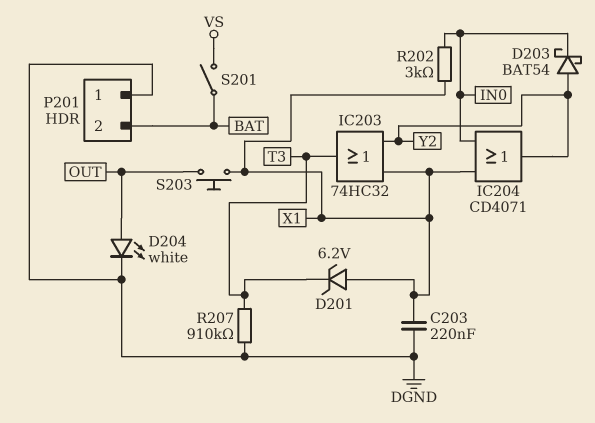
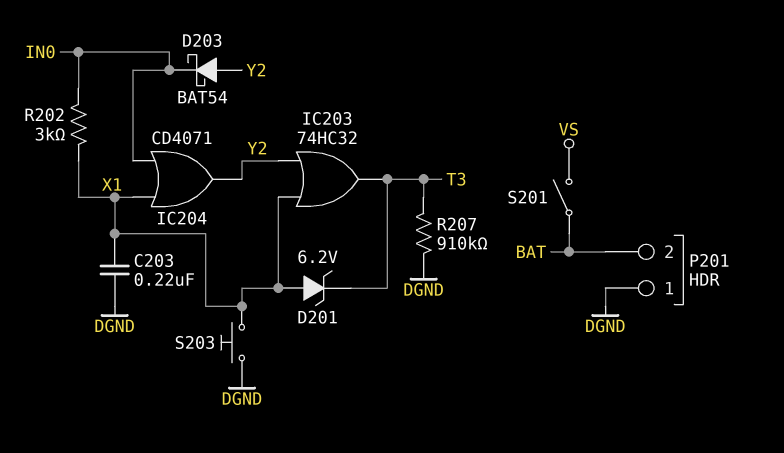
D204: LED white (A OUT, K DGND) -> none
S203: button (OUT, X1) -> button (DGND, X1)

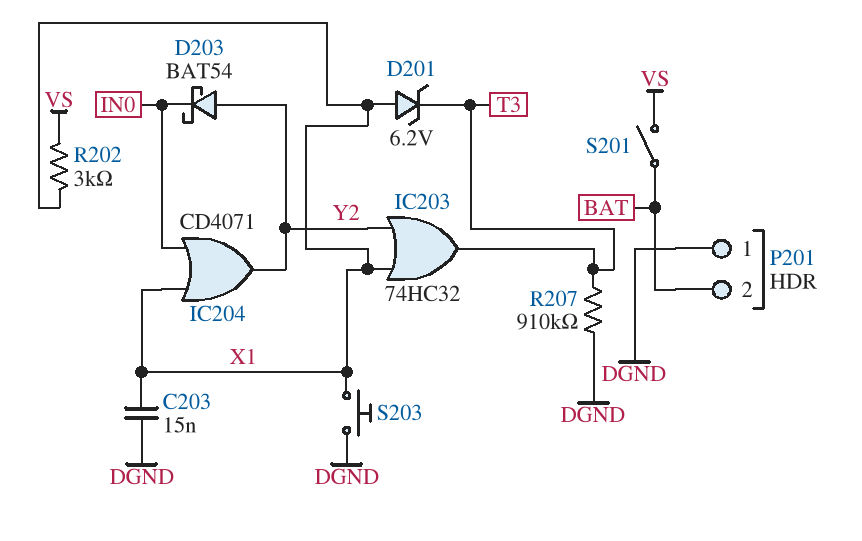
C203: 220nF (DGND, X1) -> 15nF (DGND, X1)
R202: 3k (IN0, X1) -> 3k (VS, X1)

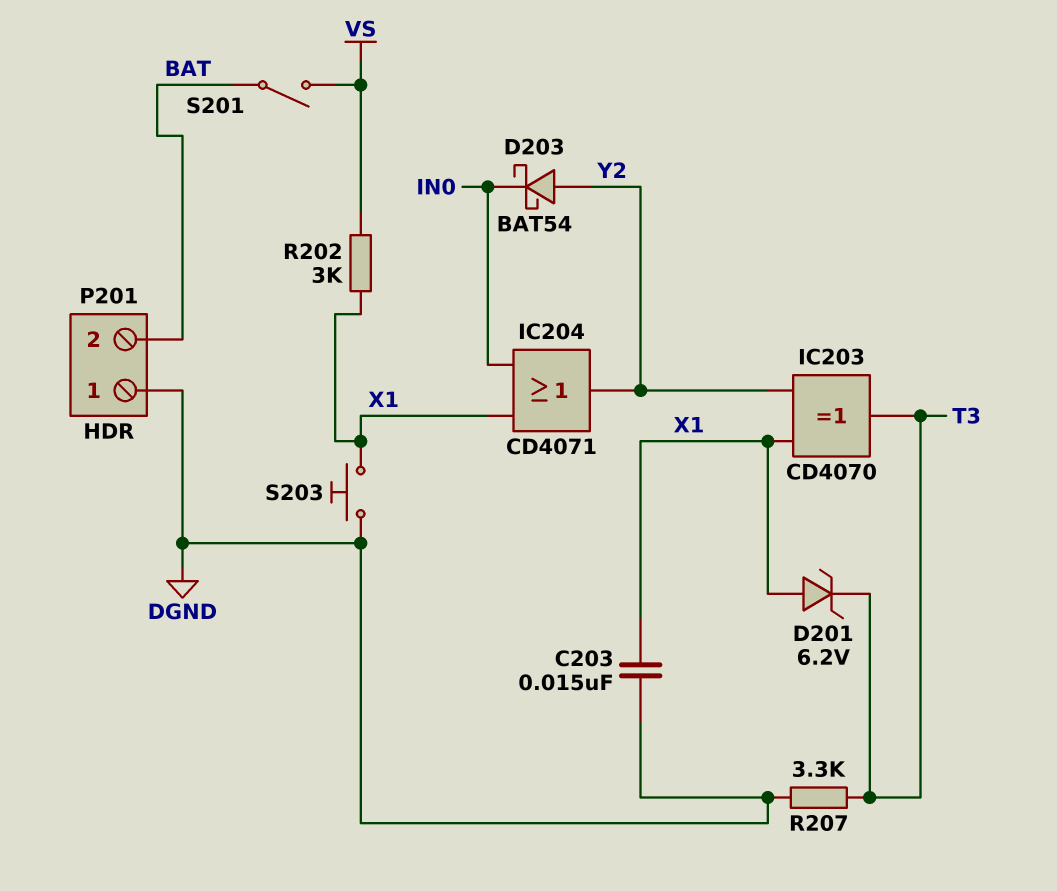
IC203: OR 74HC32 (in X1, in Y2, out T3) -> XOR CD4070 (in X1, in Y2, out T3)
R207: 910k (DGND, T3) -> 3.3k (DGND, T3)

